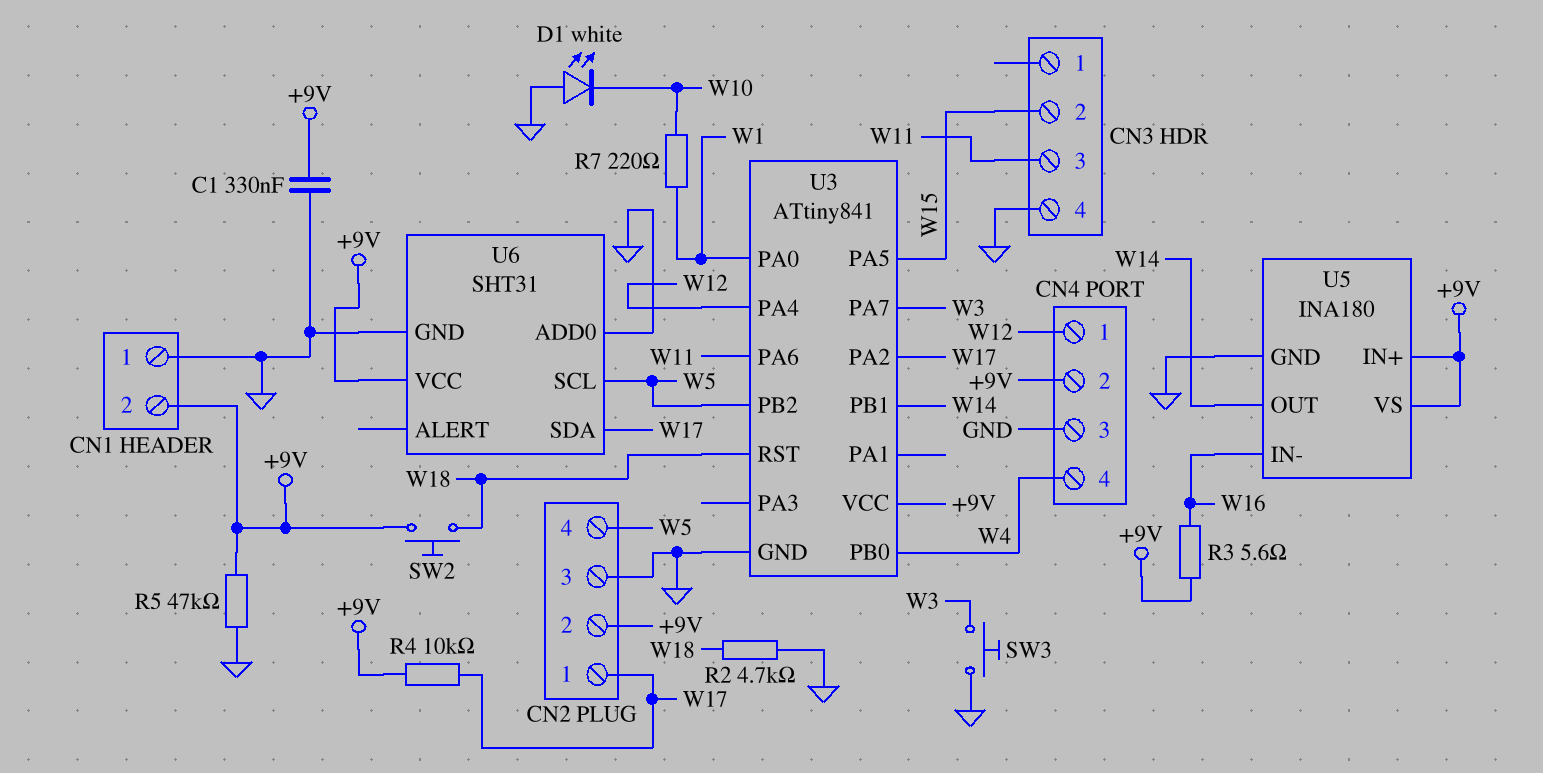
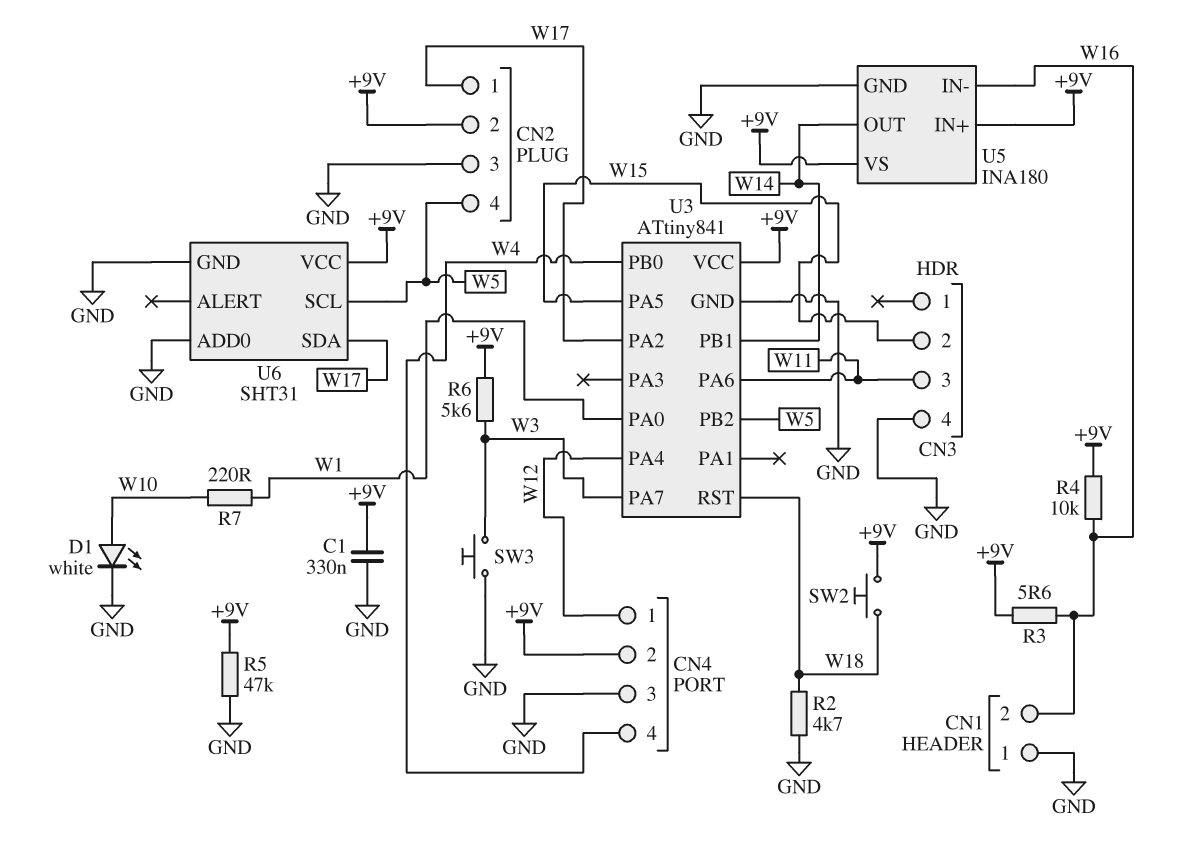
CN1 pin 2: +9V -> W16
D1: LED white (A GND, K W10) -> LED white (A W10, K GND)
R4: 10k (+9V, W17) -> 10k (+9V, W16)
R6: none -> 5.6k (+9V, W3)

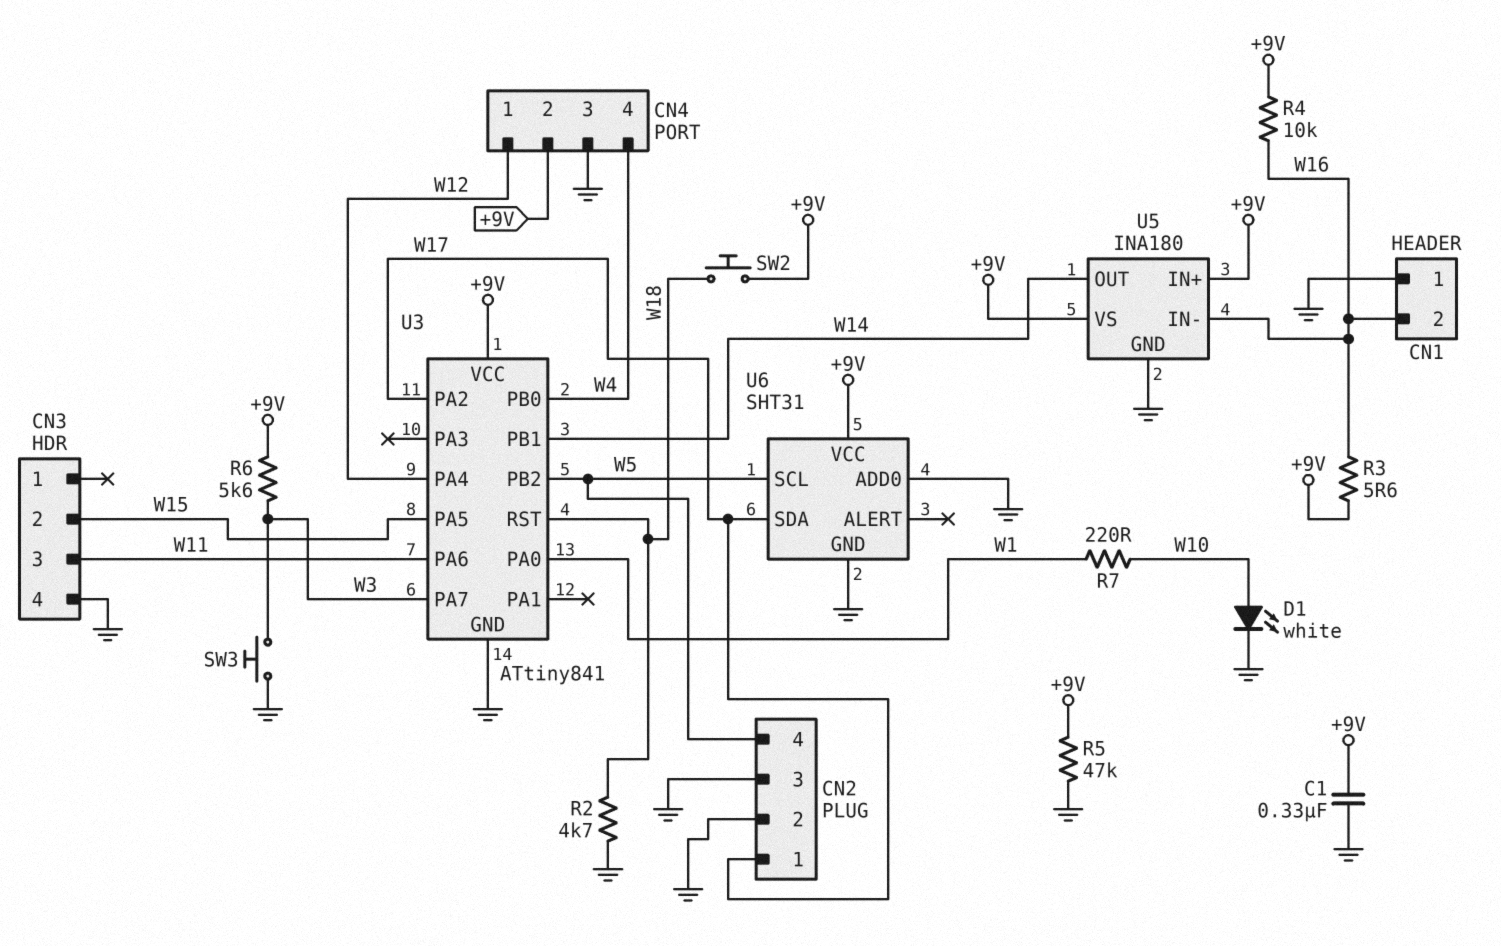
CN2 pin 2: +9V -> GND

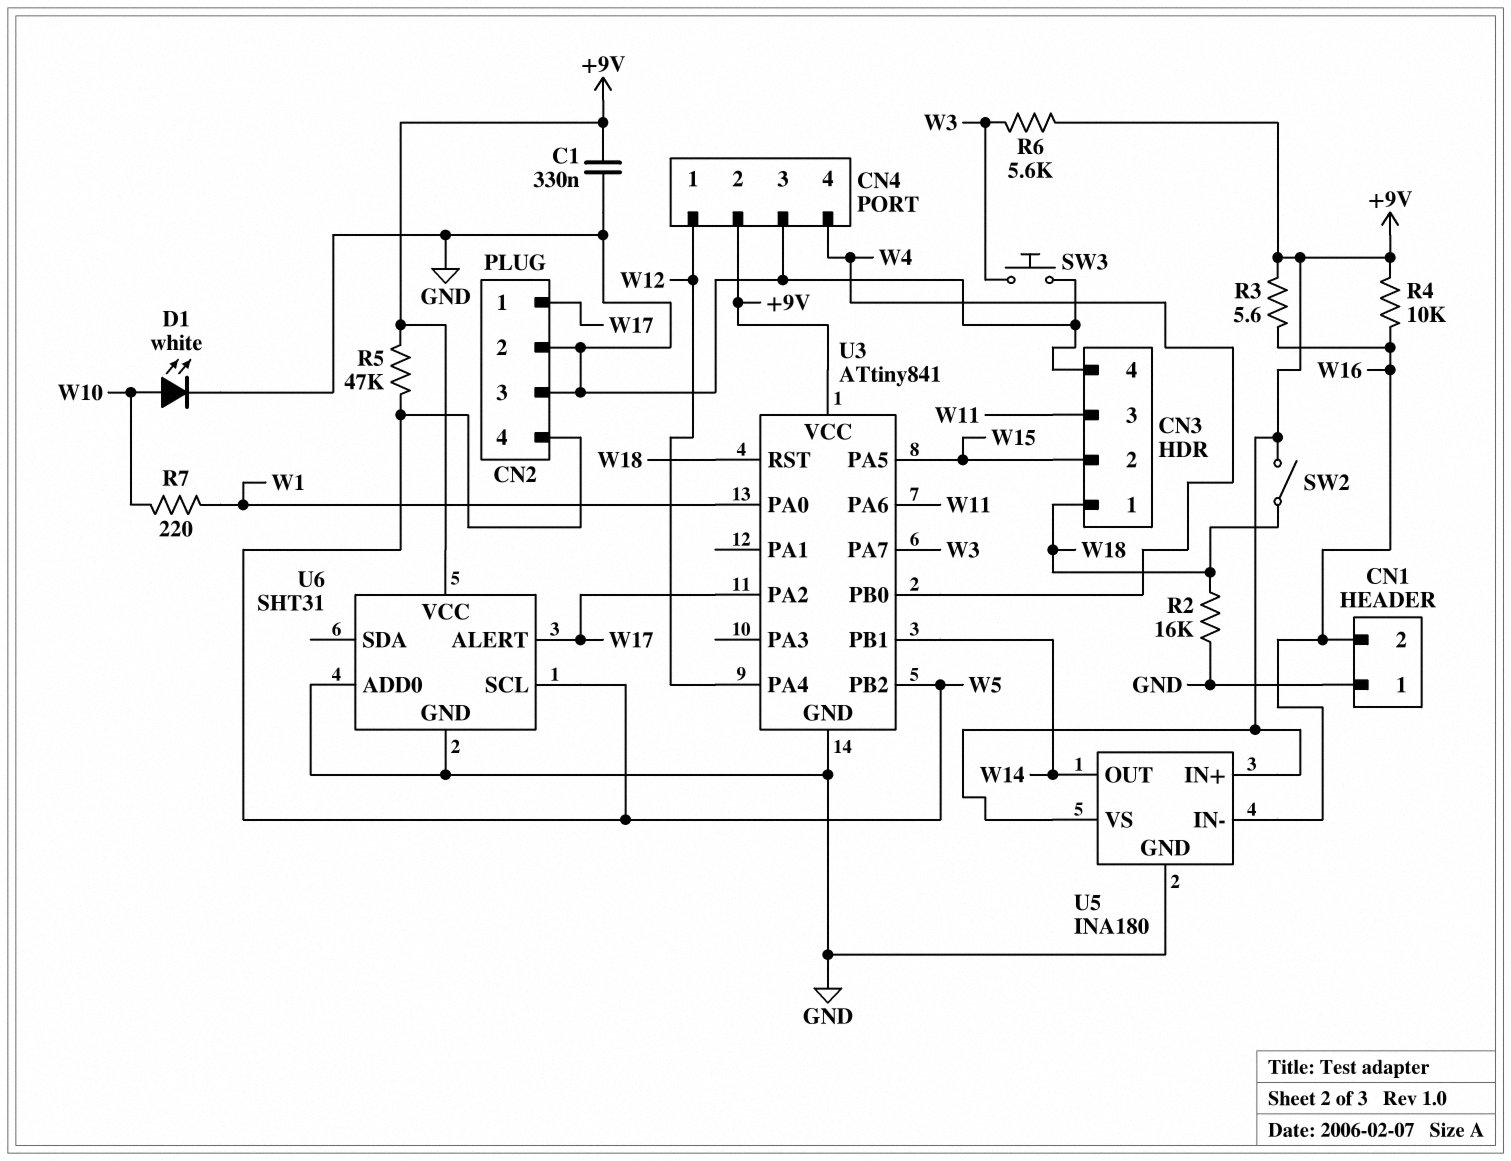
CN3 pin 1: none -> W18
R2: 4.7k (GND, W18) -> 16k (GND, W18)
R5: 47k (+9V, GND) -> 47k (+9V, W5)
SW2: button (+9V, W18) -> switch (+9V, W18)
U6 pin ALERT: none -> W17
U6 pin SDA: W17 -> none

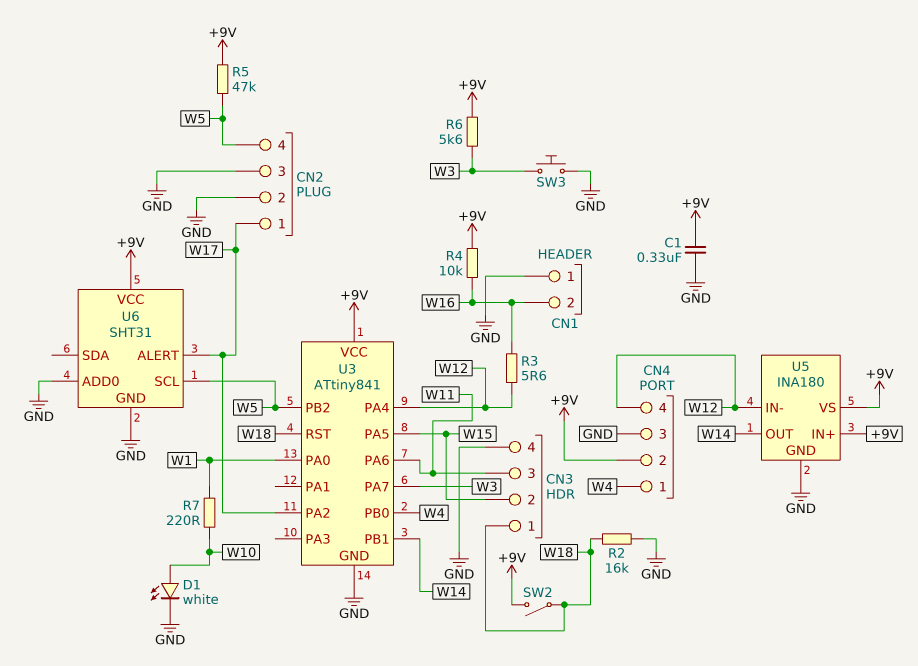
CN4 pin 1: W12 -> W4
CN4 pin 4: W4 -> W12
R3: 5.6 (+9V, W16) -> 5.6 (W12, W16)
U5 pin IN-: W16 -> W12

